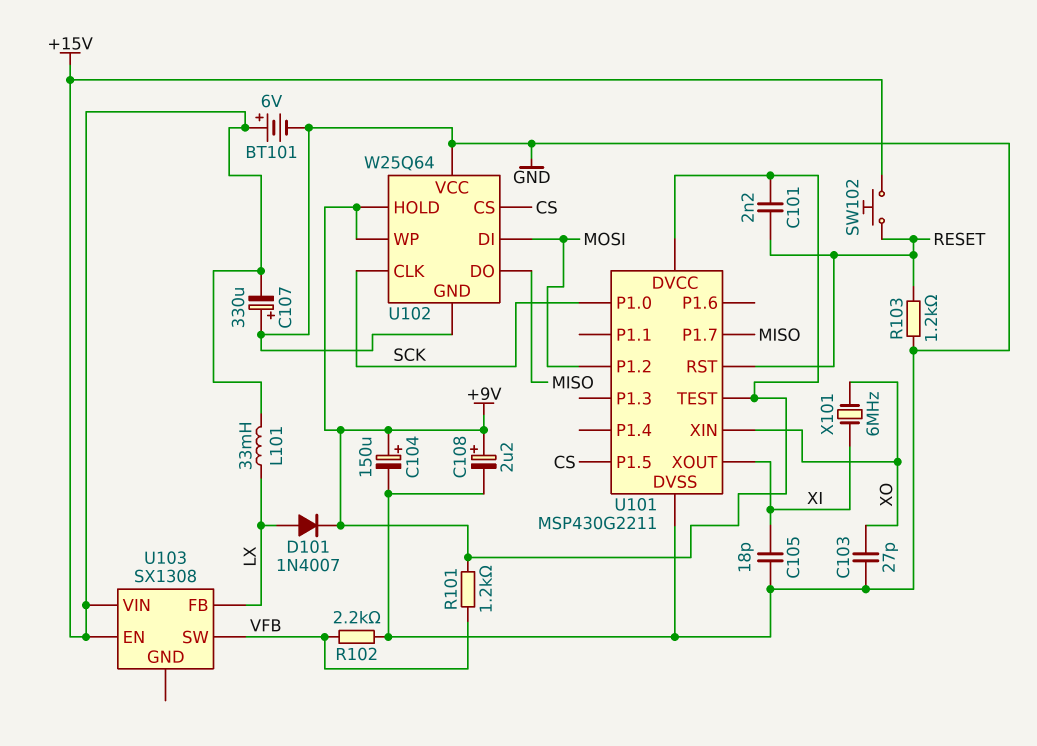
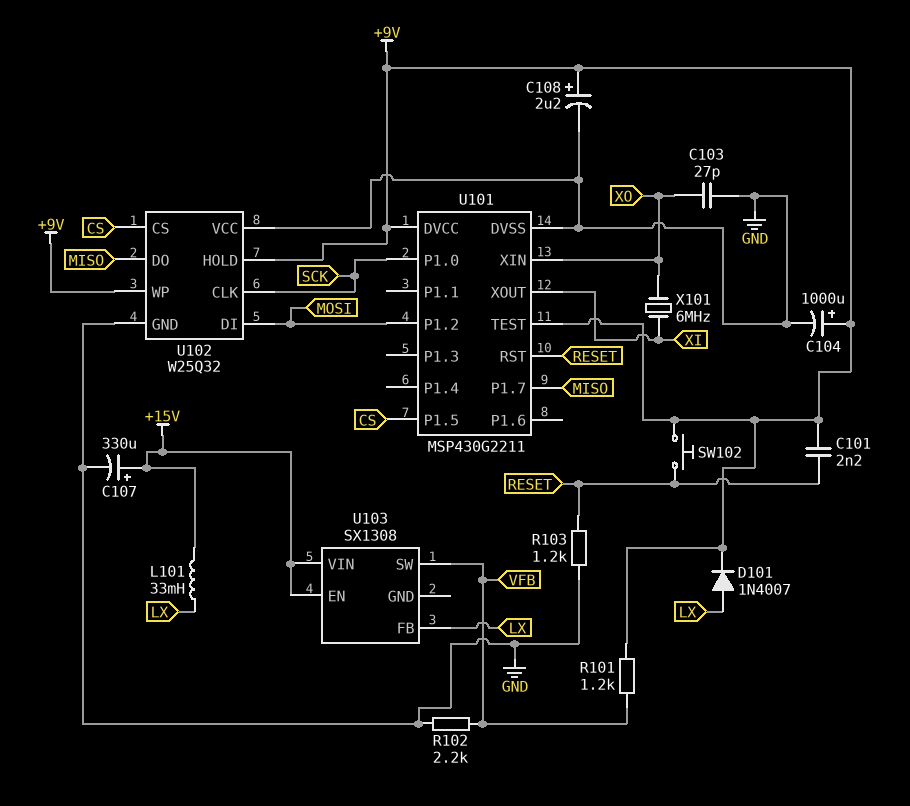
BT101: 6V (plus +15V, minus GND) -> none
C104: 150uF (plus +9V, minus GND) -> 1000uF (plus +9V, minus GND)
C105: 18pF (GND, XI) -> none
C107: 330uF (plus GND, minus +15V) -> 330uF (plus +15V, minus GND)
SW102: button (+15V, RESET) -> button (+9V, RESET)
U102: W25Q64 -> W25Q32

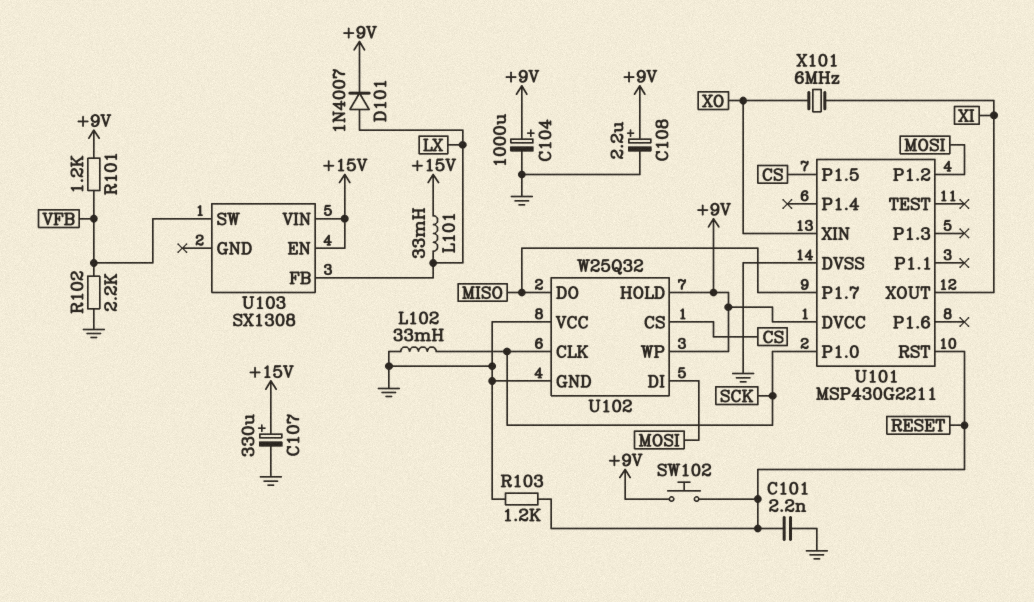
C101: 2.2nF (+9V, RESET) -> 2.2nF (GND, RESET)
C103: 27pF (GND, XO) -> none
L102: none -> 33mH (GND, SCK)
U101 pin TEST: +9V -> none

